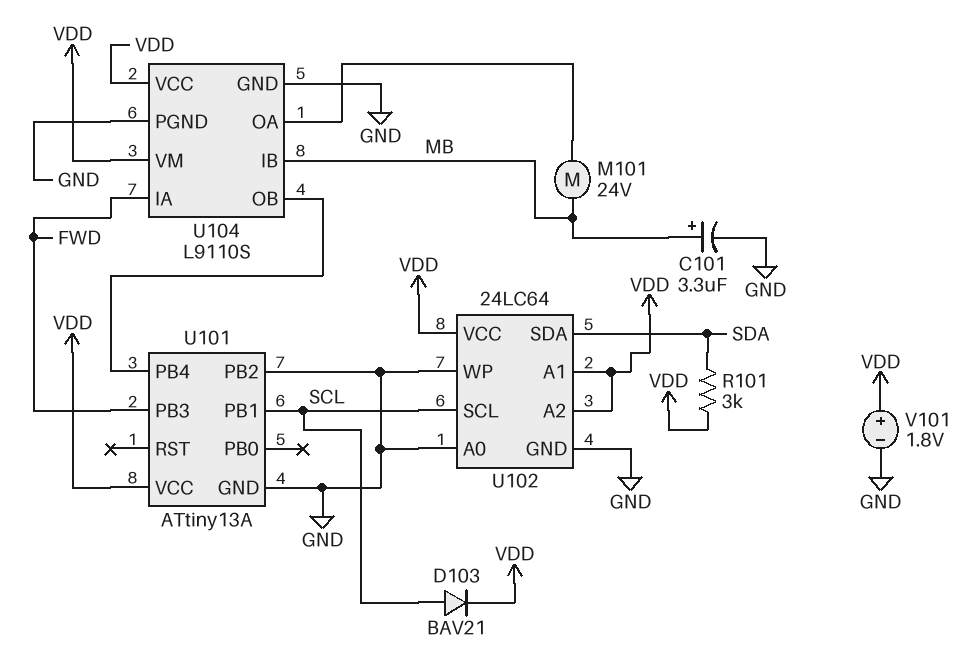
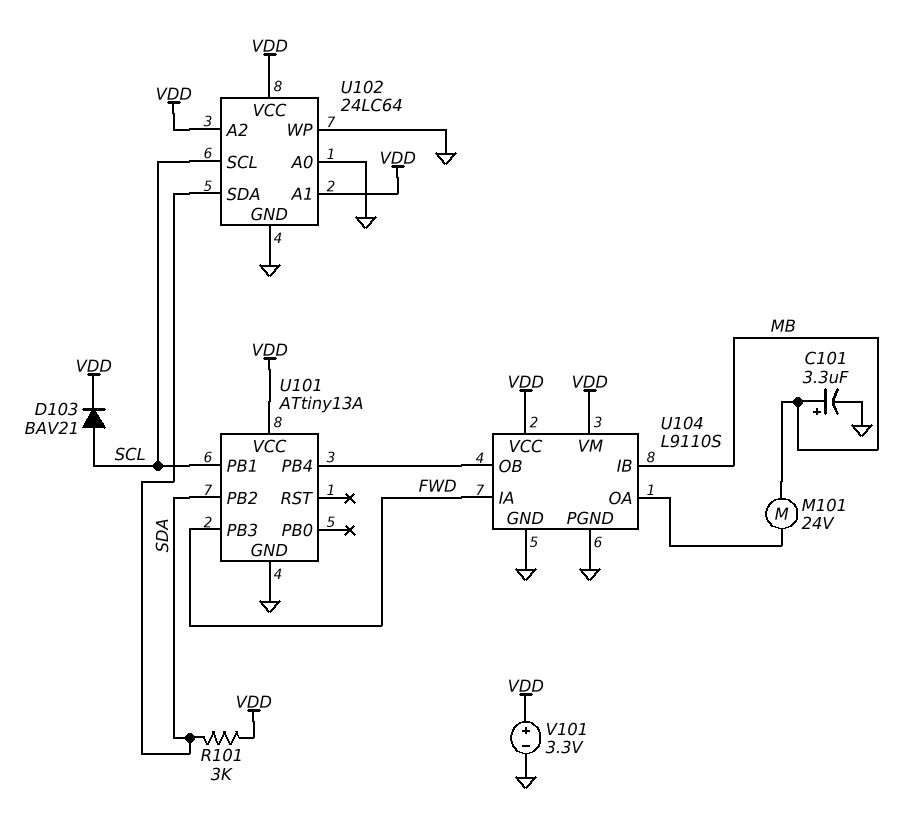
U101 pin PB2: GND -> SDA
V101: 1.8V (plus VDD, minus GND) -> 3.3V (plus VDD, minus GND)

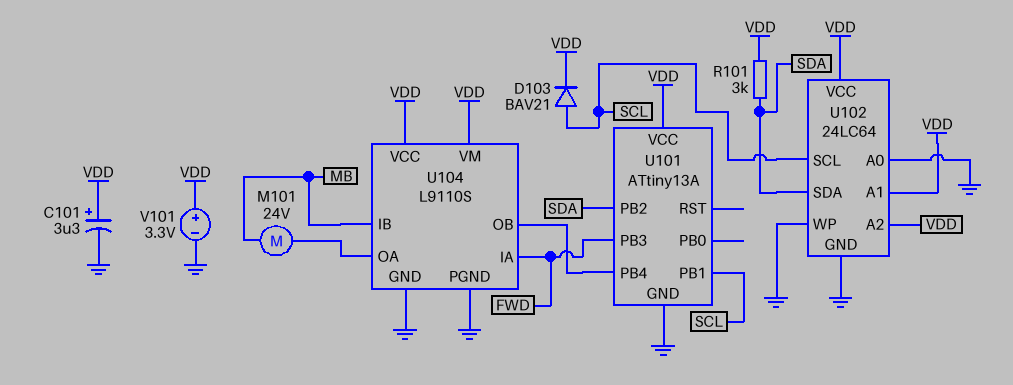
C101: 3.3uF (plus MB, minus GND) -> 3.3uF (plus VDD, minus GND)

